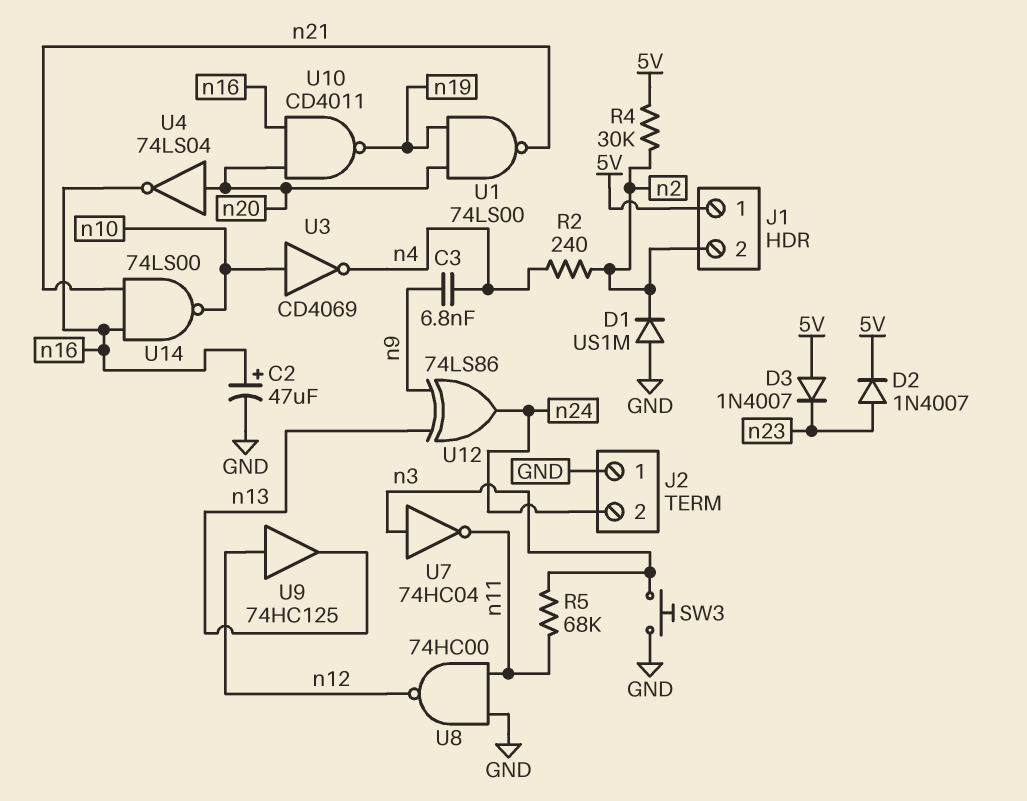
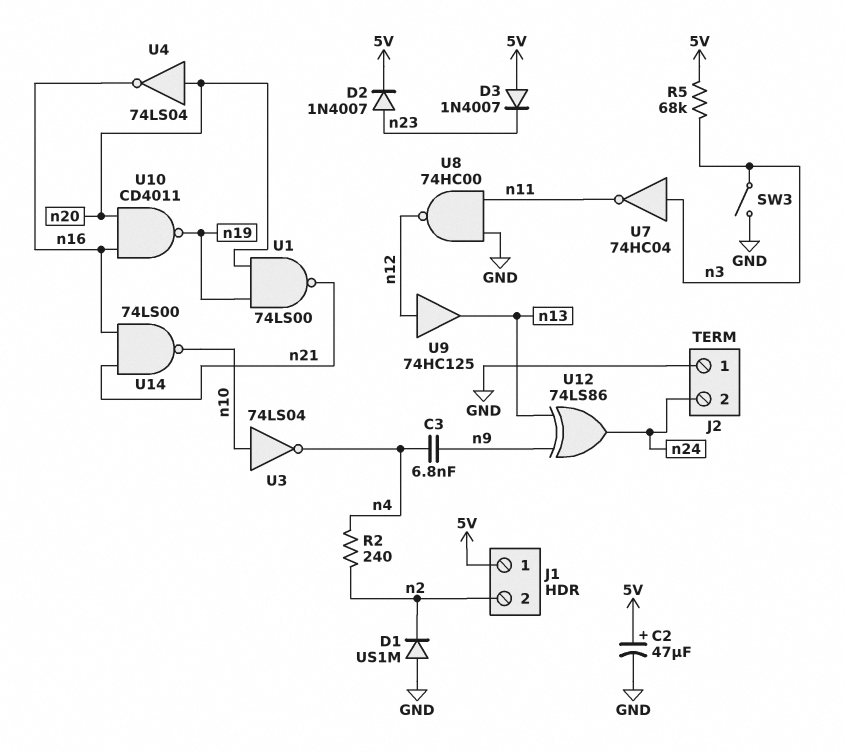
C2: 47uF (plus n16, minus GND) -> 47uF (plus 5V, minus GND)
R4: 30k (5V, n2) -> none
R5: 68k (n3, n11) -> 68k (5V, n3)
SW3: button (GND, n3) -> switch (GND, n3)
U3: NOT CD4069 (in n10, out n4) -> NOT 74LS04 (in n10, out n4)

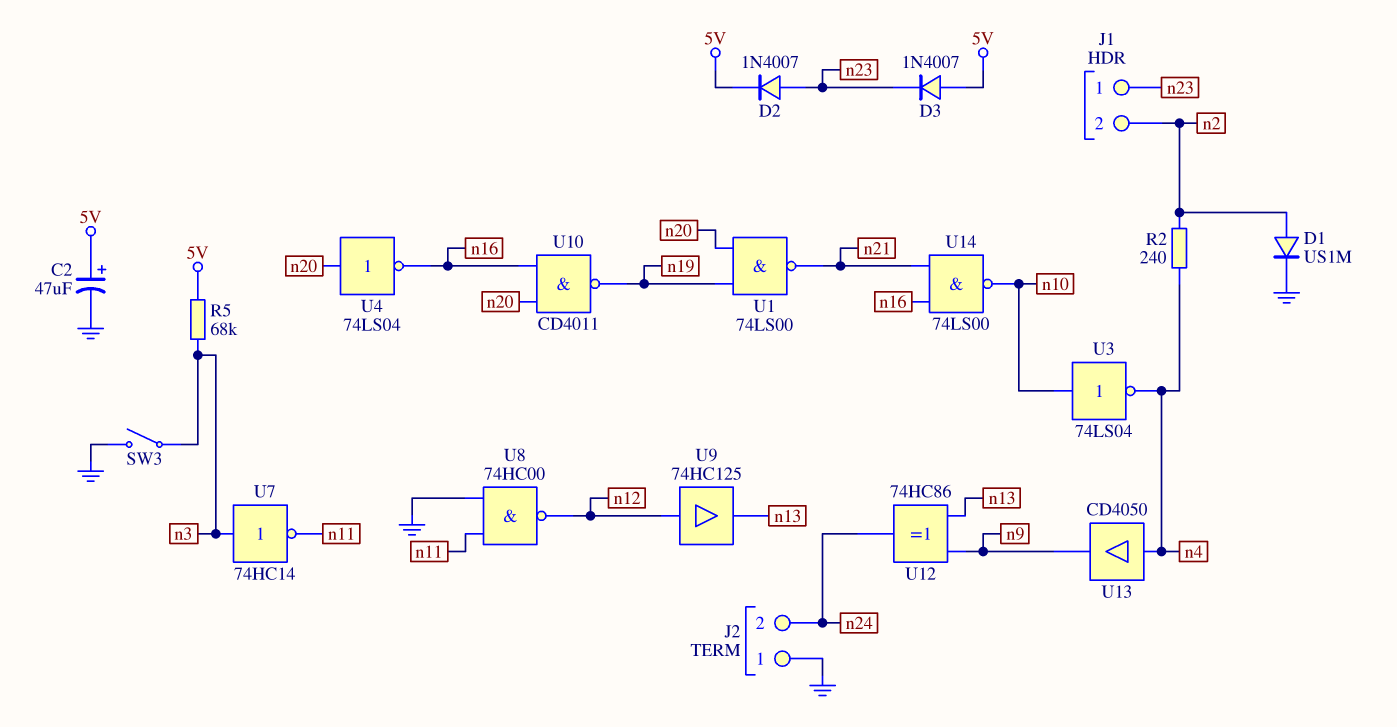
C3: 6.8nF (n4, n9) -> none
D1: diode US1M (A GND, K n2) -> diode US1M (A n2, K GND)
J1 pin 1: 5V -> n23
U7: NOT 74HC04 (in n3, out n11) -> NOT 74HC14 (in n3, out n11)
U12: XOR 74LS86 (in n9, in n13, out n24) -> XOR 74HC86 (in n9, in n13, out n24)
U13: none -> buffer CD4050 (in n4, out n9)

